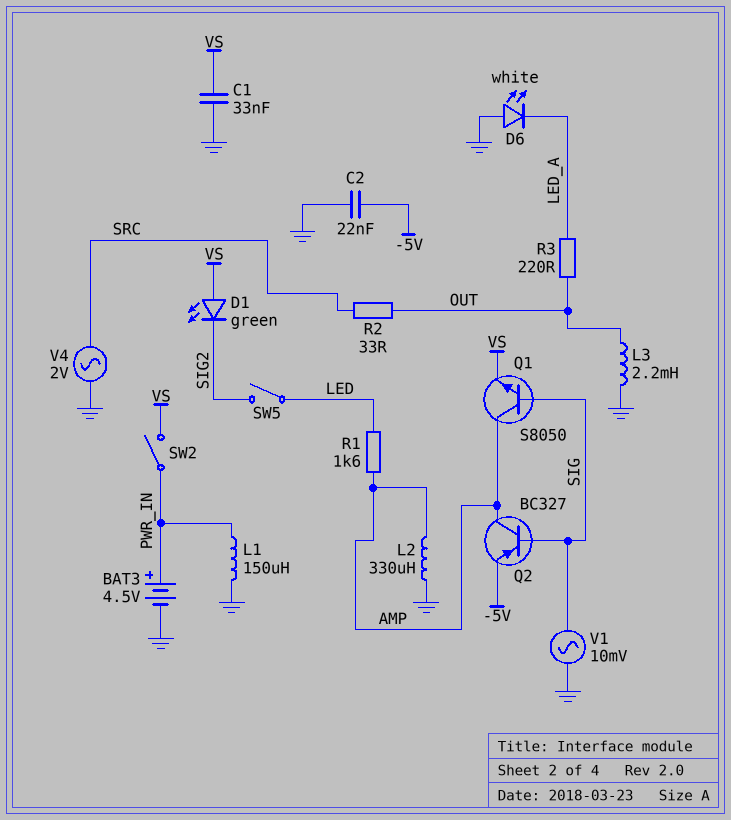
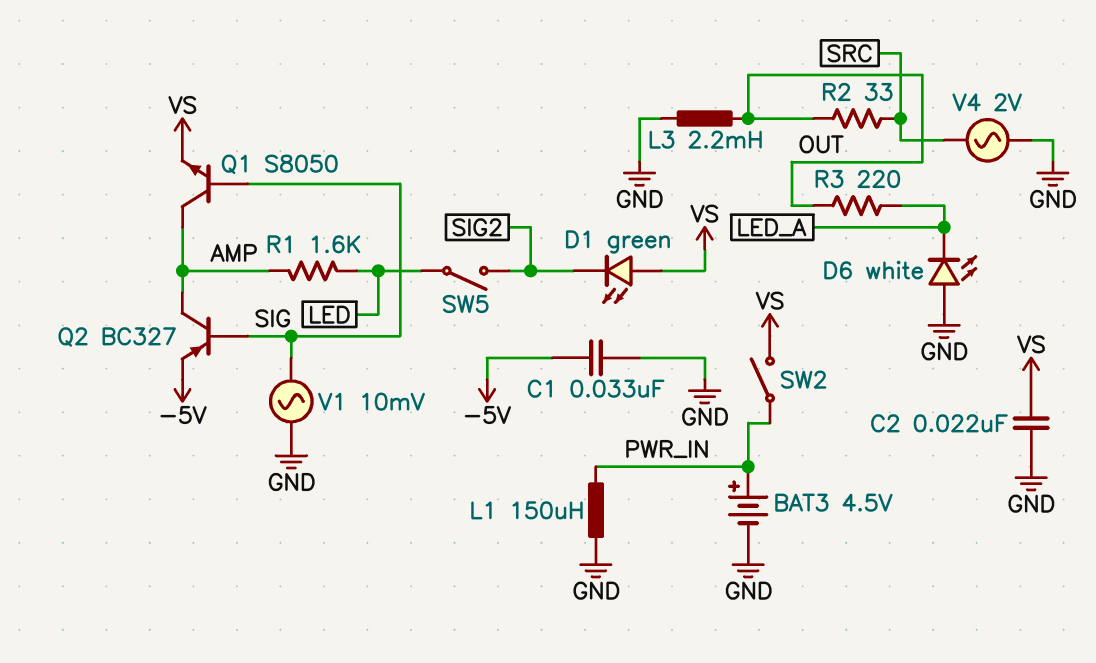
C1: 33nF (GND, VS) -> 33nF (-5V, GND)
C2: 22nF (-5V, GND) -> 22nF (GND, VS)
L2: 330uH (AMP, GND) -> none

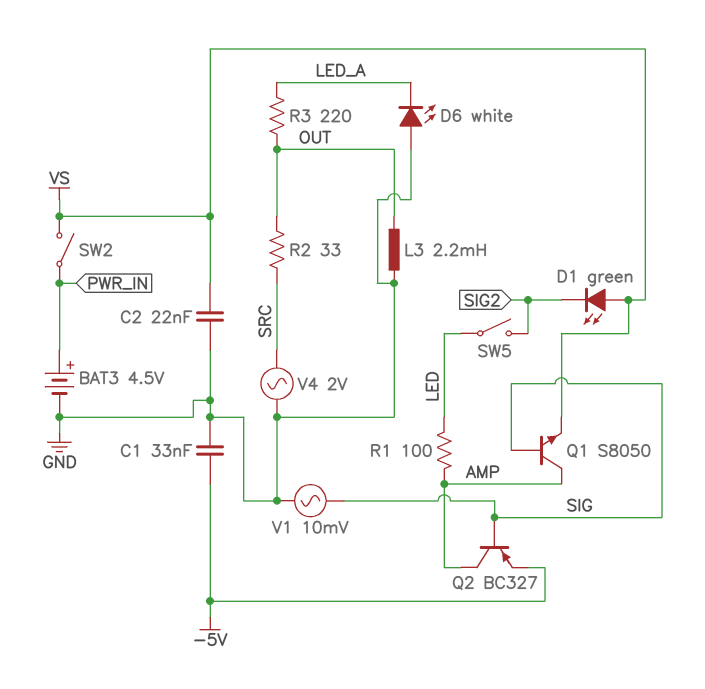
L1: 150uH (GND, PWR_IN) -> none
R1: 1.6k (AMP, LED) -> 100 (AMP, LED)

